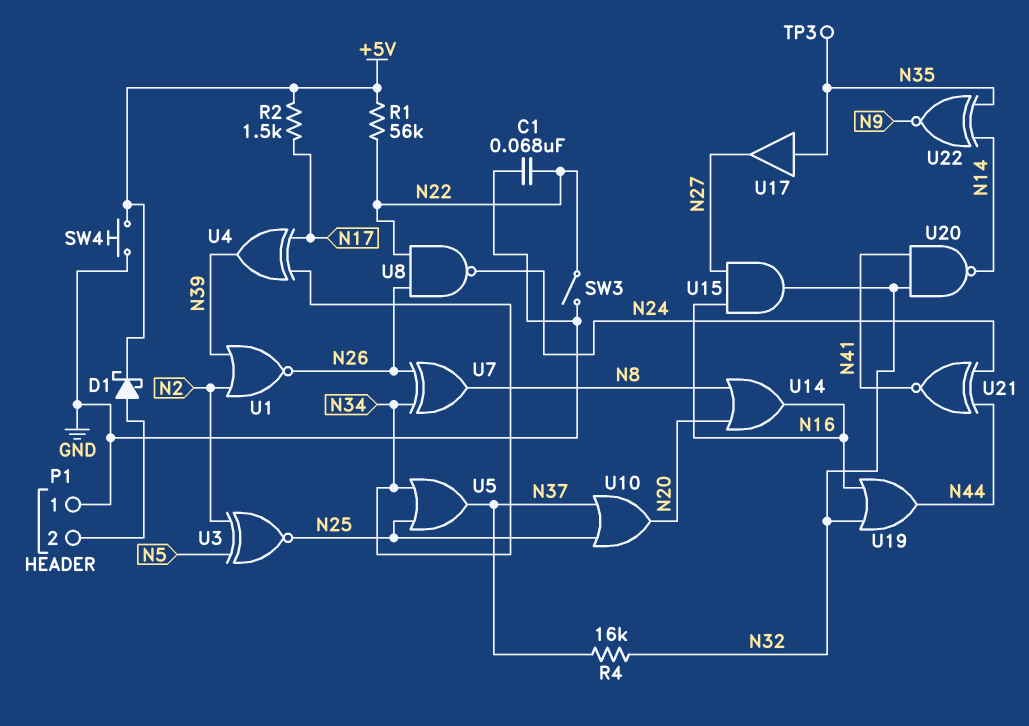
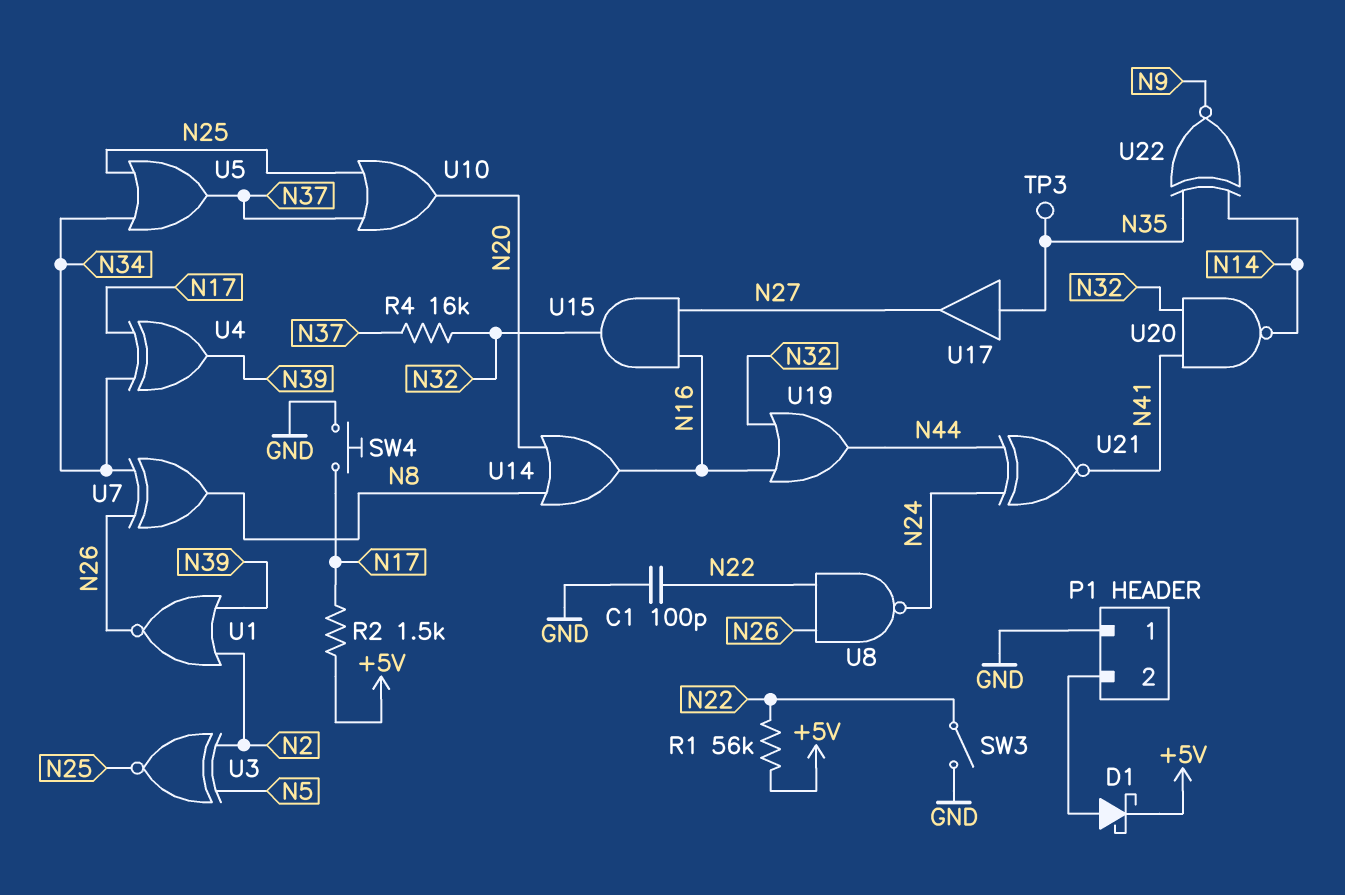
C1: 68nF (GND, N22) -> 100pF (GND, N22)
SW4: button (+5V, GND) -> button (GND, N17)

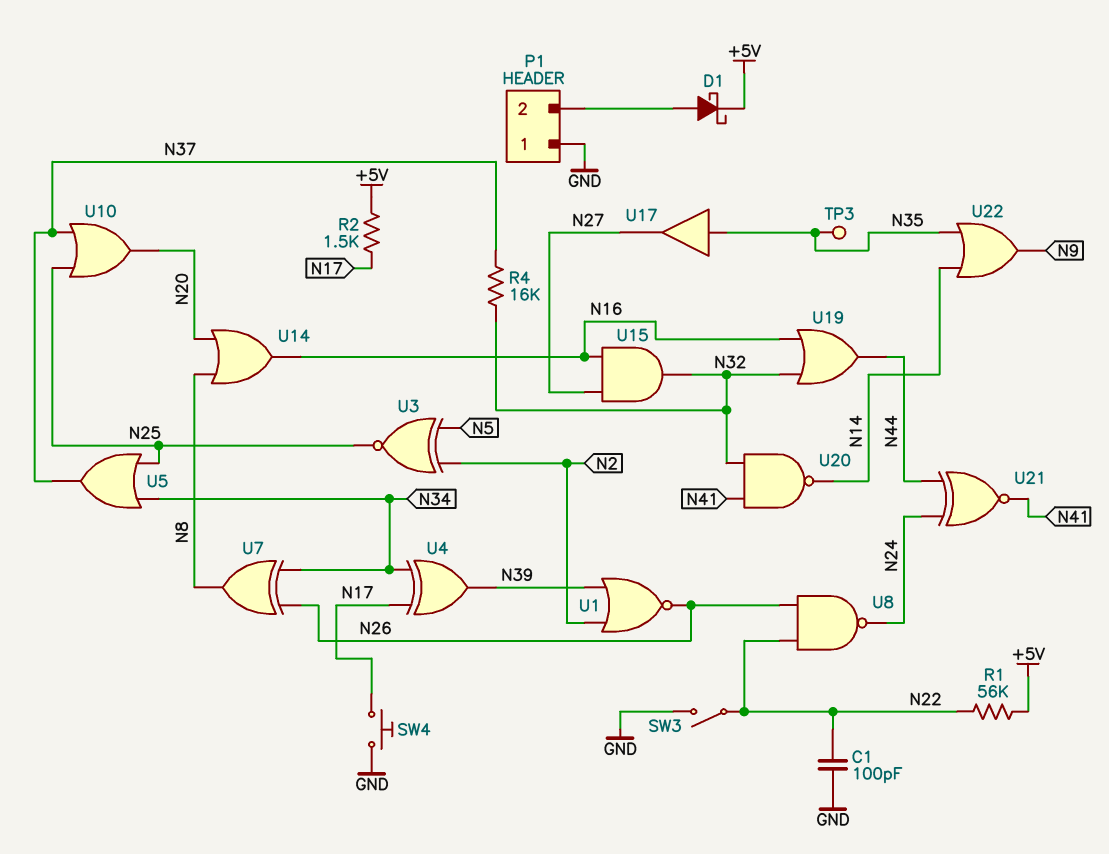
U22: XNOR (in N14, in N35, out N9) -> OR (in N14, in N35, out N9)

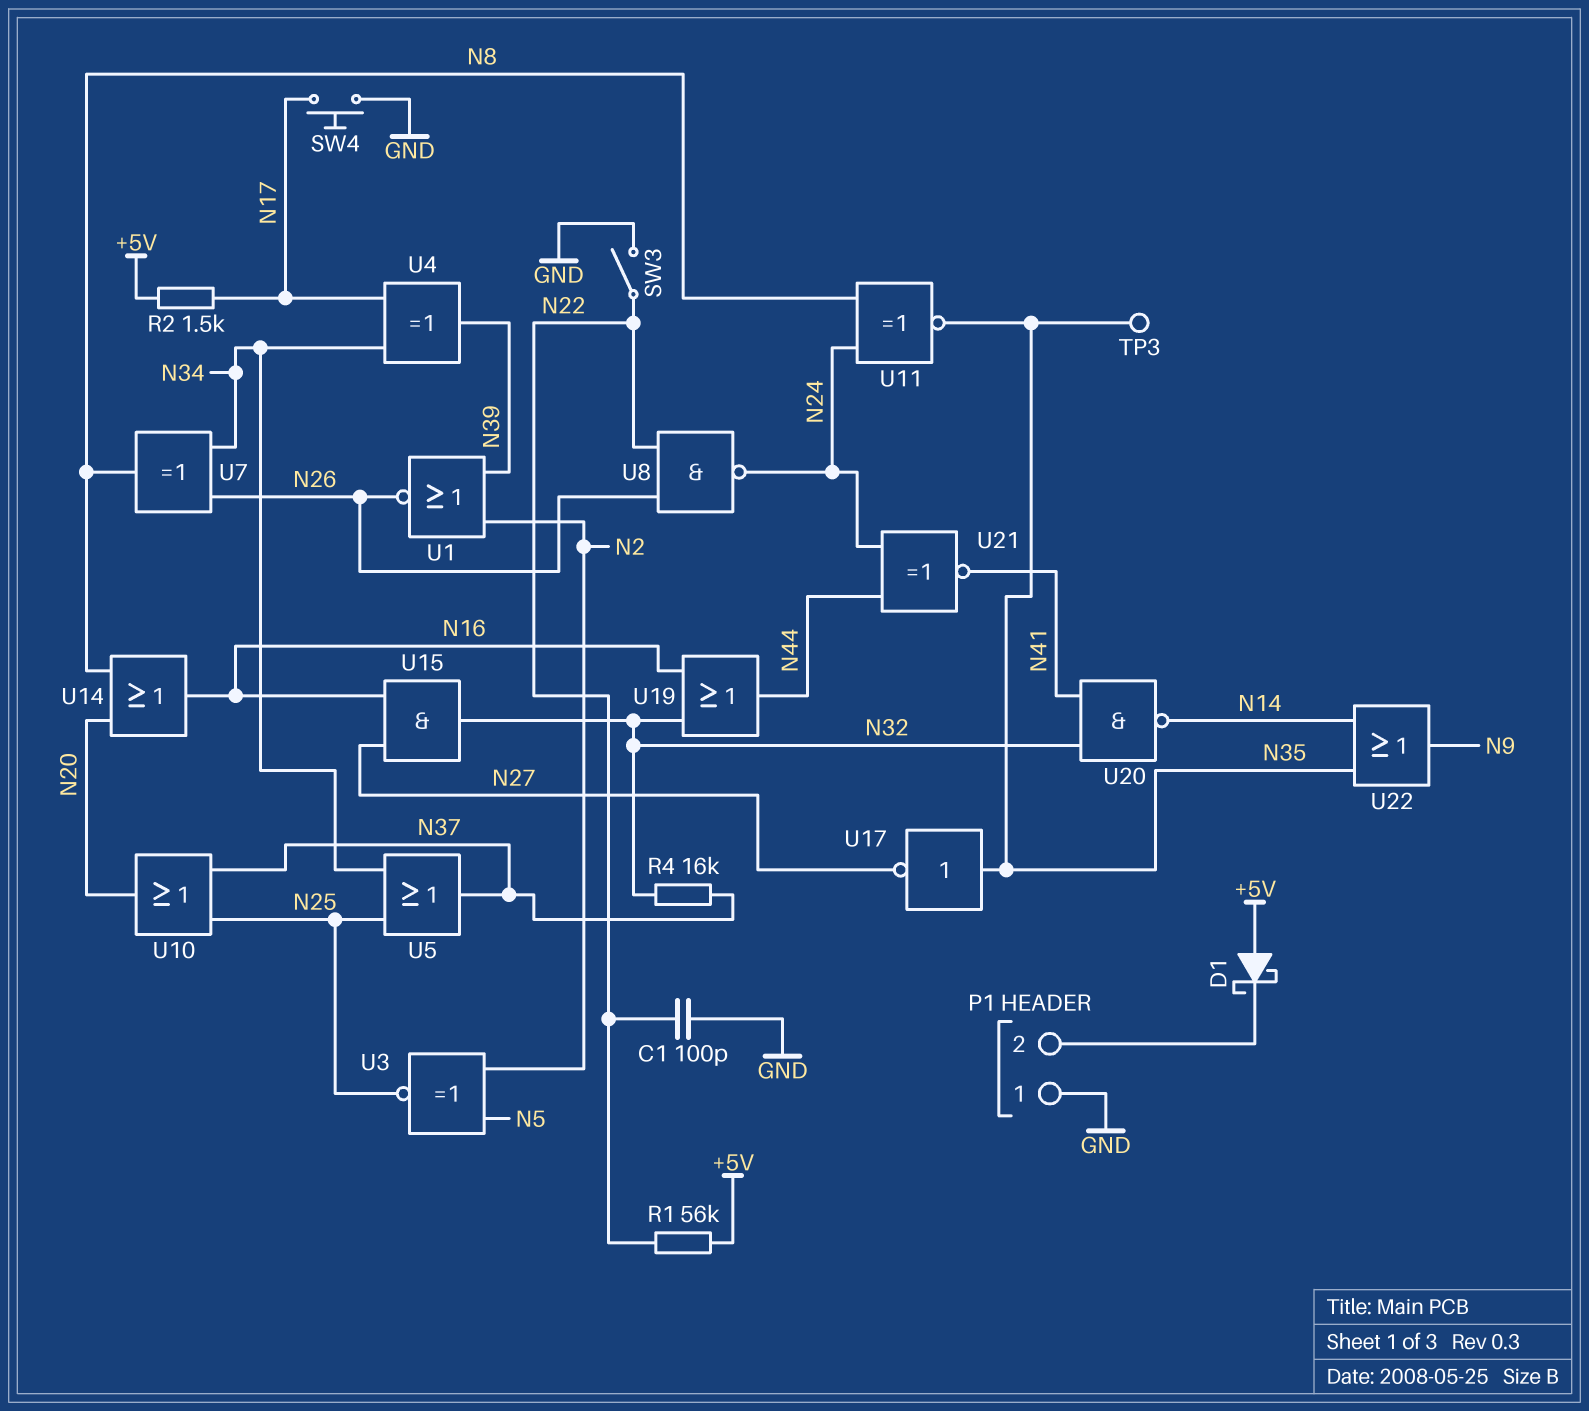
D1: schottky (A P1/2, K +5V) -> schottky (A +5V, K P1/2)
U11: none -> XNOR (in N8, in N24, out N35)
U17: buffer (in N35, out N27) -> NOT (in N35, out N27)

